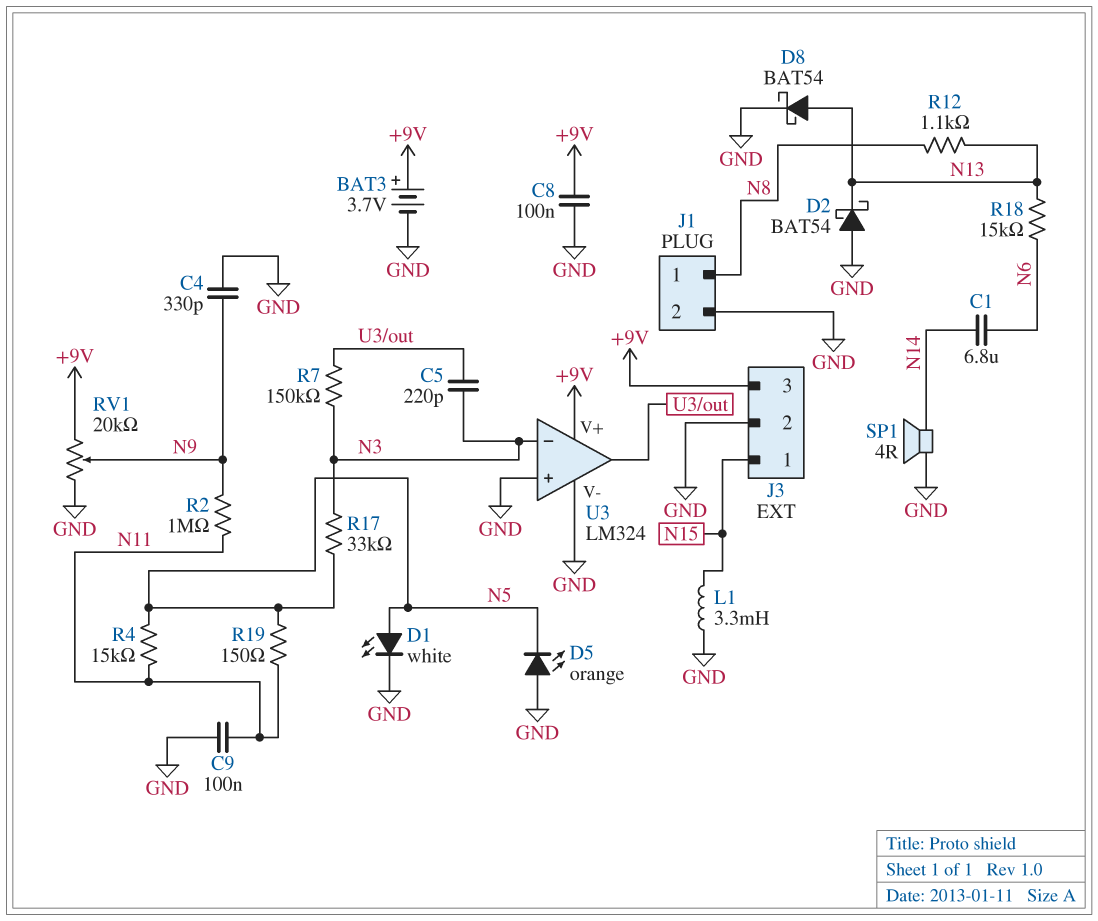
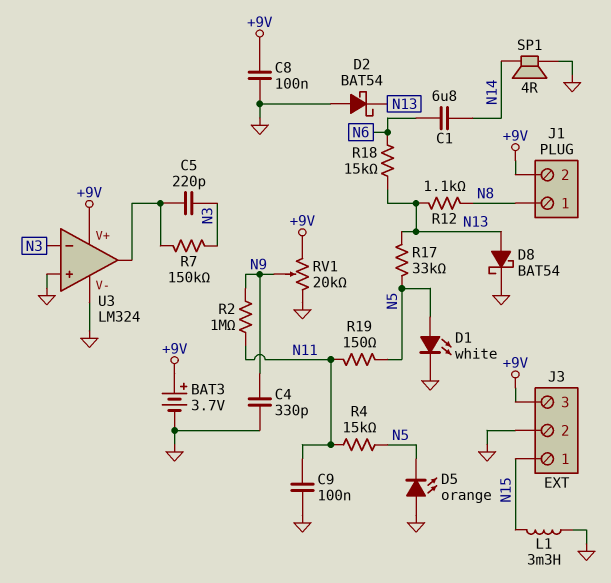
J1 pin 2: GND -> +9V
R17: 33k (N3, N5) -> 33k (N5, N13)

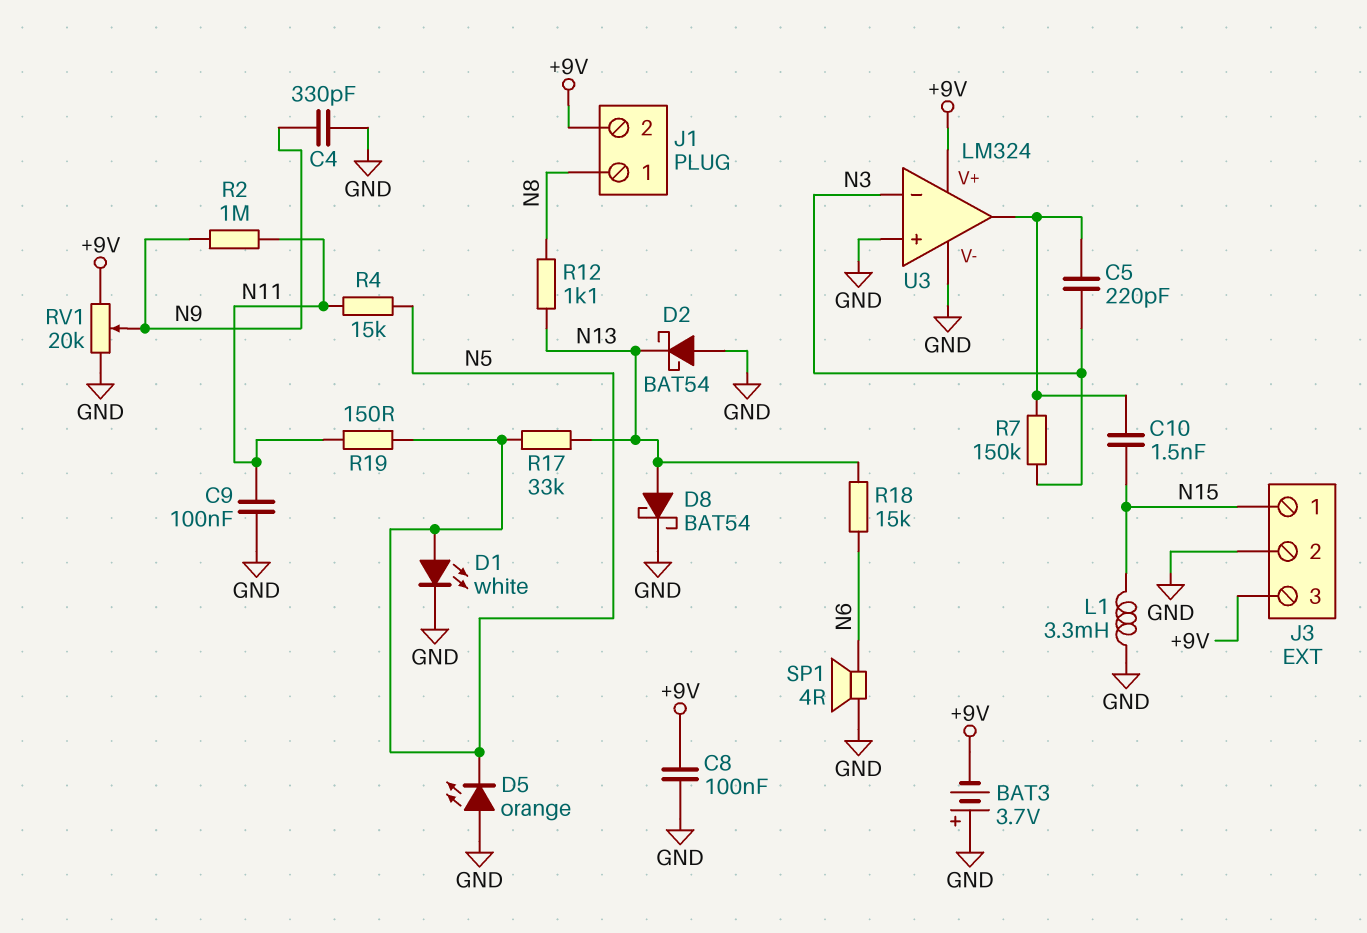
BAT3: 3.7V (plus +9V, minus GND) -> 3.7V (plus GND, minus +9V)
C1: 6.8uF (N6, N14) -> none
C10: none -> 1.5nF (N15, U3/out)
SP1: speaker 4R (GND, N14) -> speaker 4R (GND, N6)

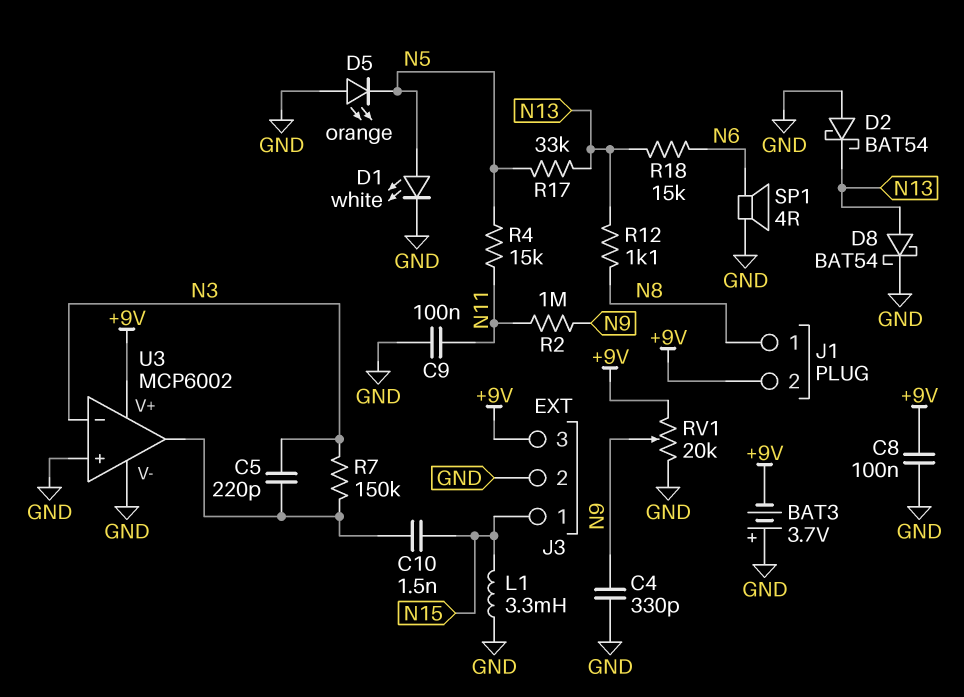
R19: 150 (N5, N11) -> none
U3: LM324 -> MCP6002

